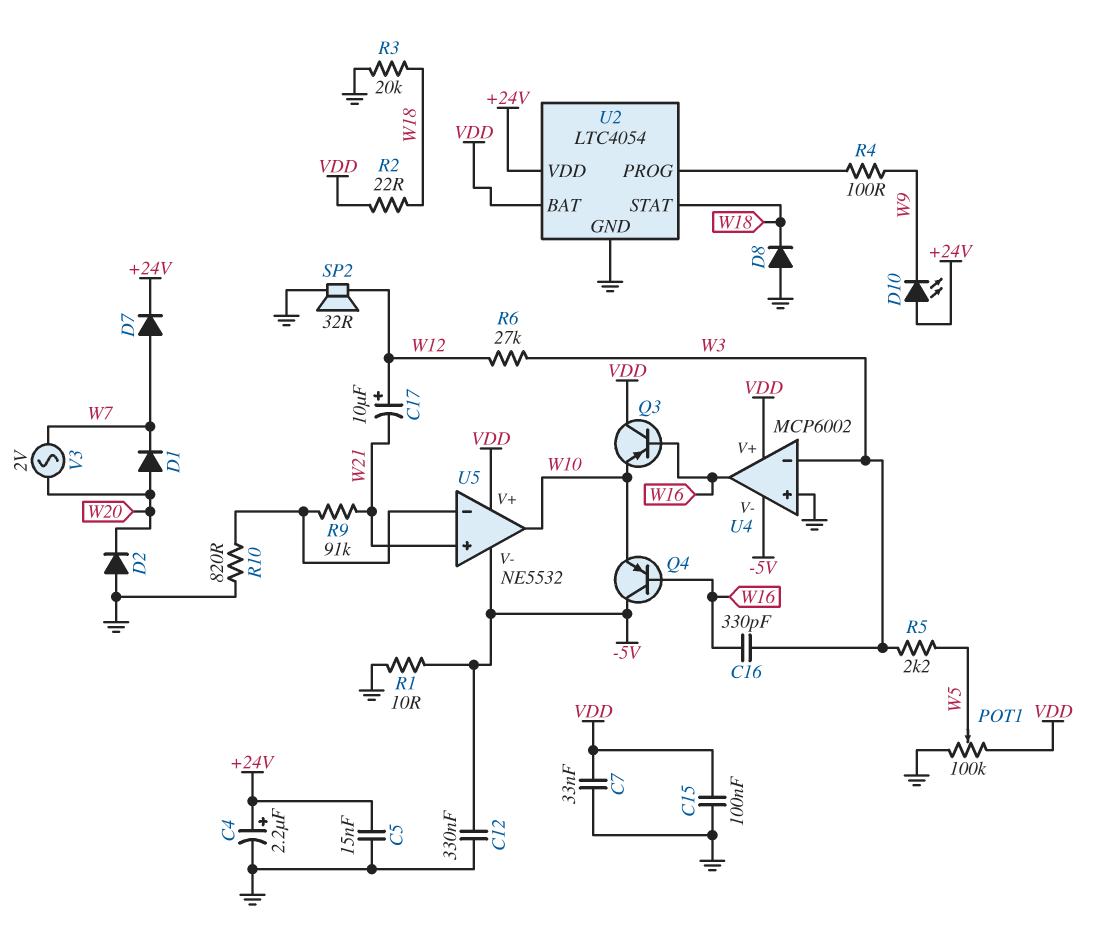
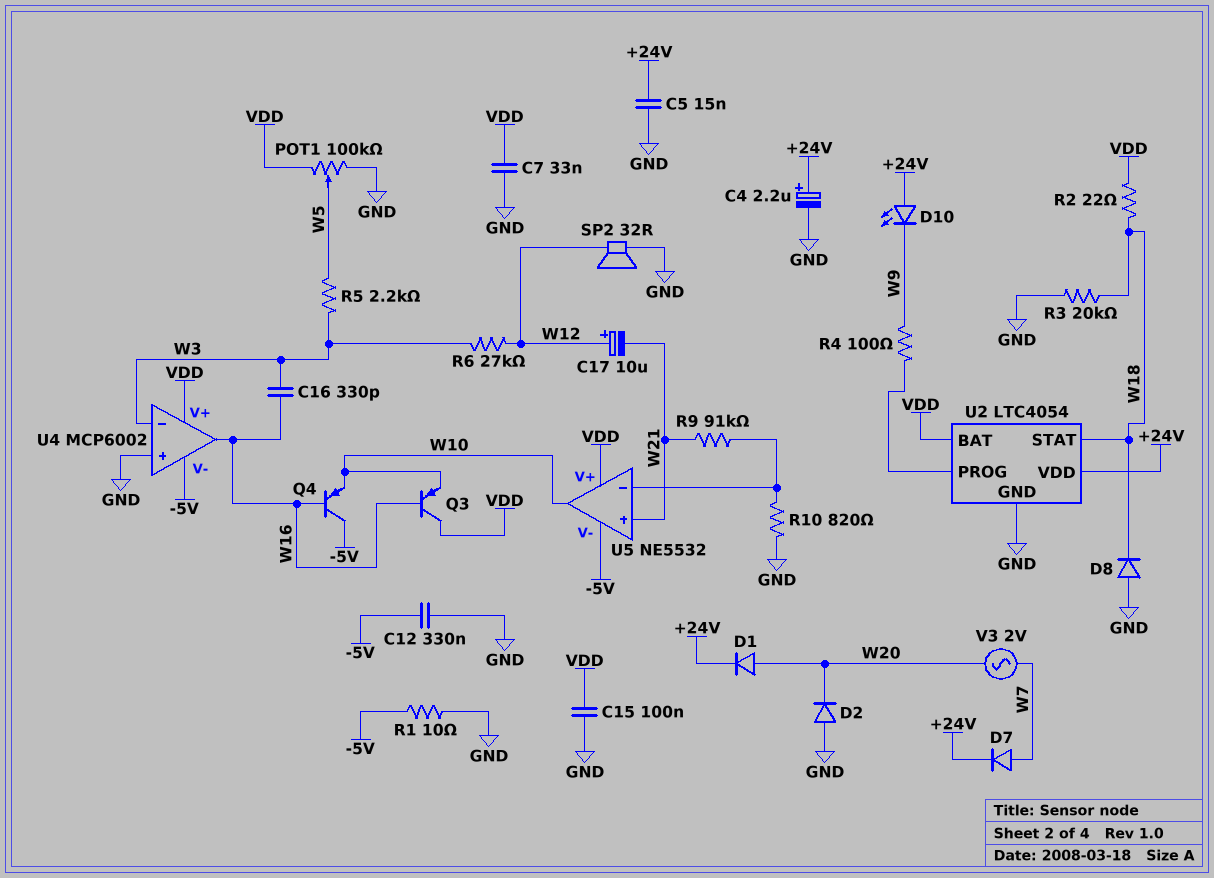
D1: diode (A W20, K W7) -> diode (A W20, K +24V)

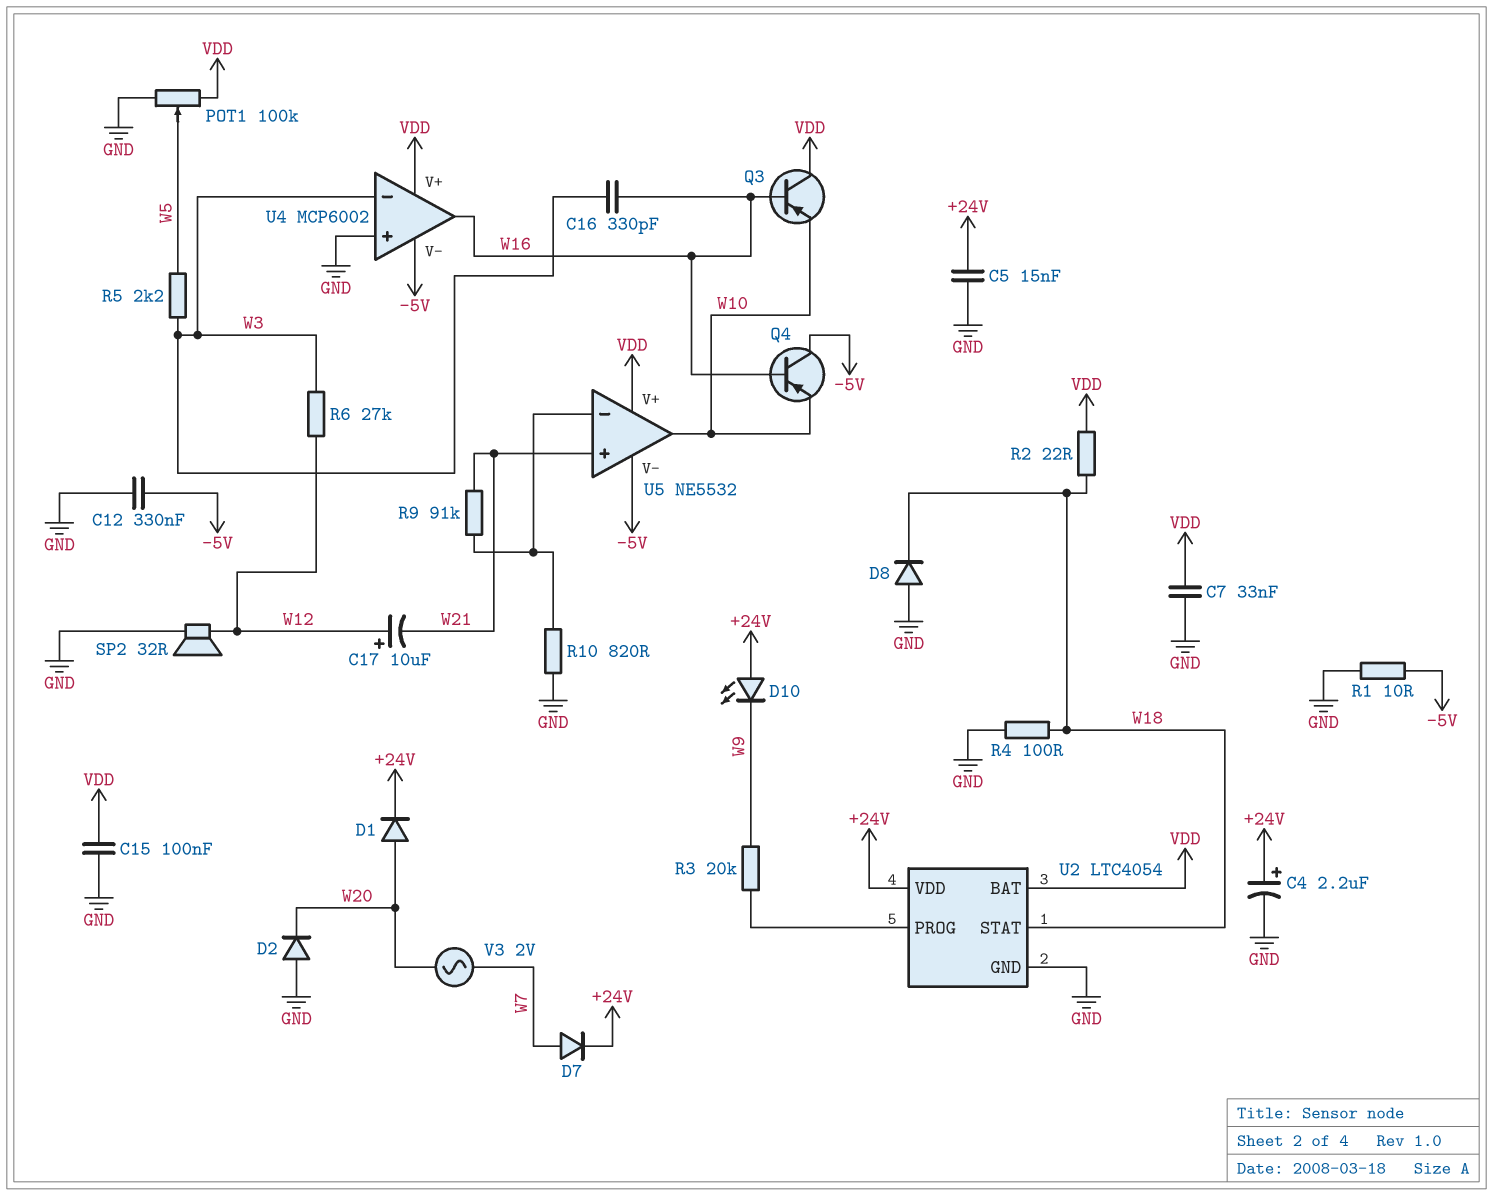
R3: 20k (GND, W18) -> 20k (U2/PROG, W9)
R4: 100 (U2/PROG, W9) -> 100 (GND, W18)

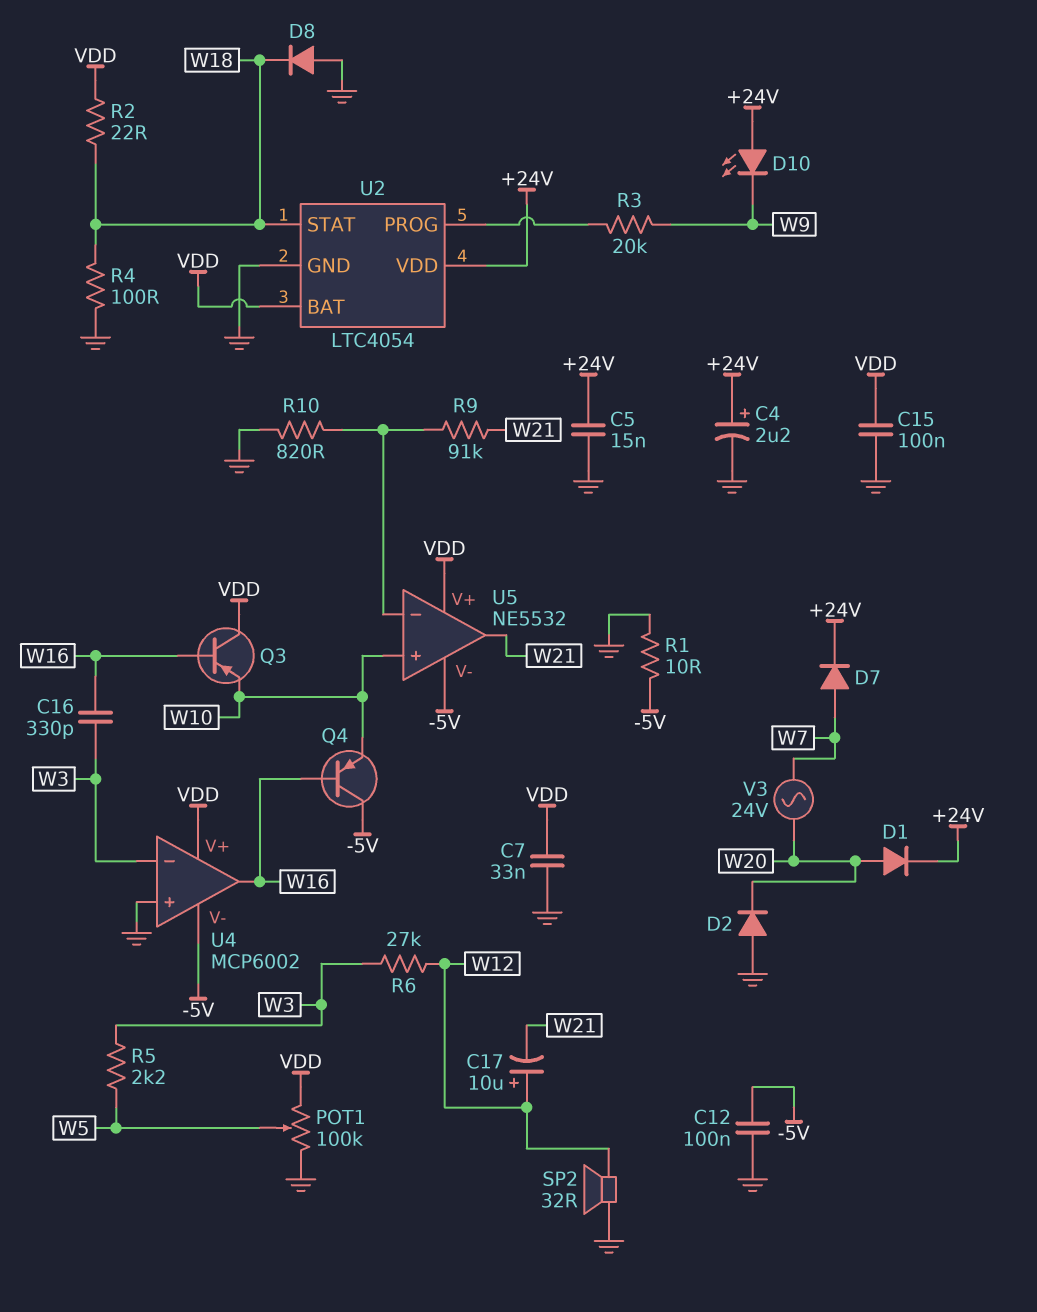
C12: 330nF (-5V, GND) -> 100nF (-5V, GND)
U5 pin in+: W21 -> W10
U5 pin out: W10 -> W21
V3: AC 2V (W7, W20) -> AC 24V (W7, W20)

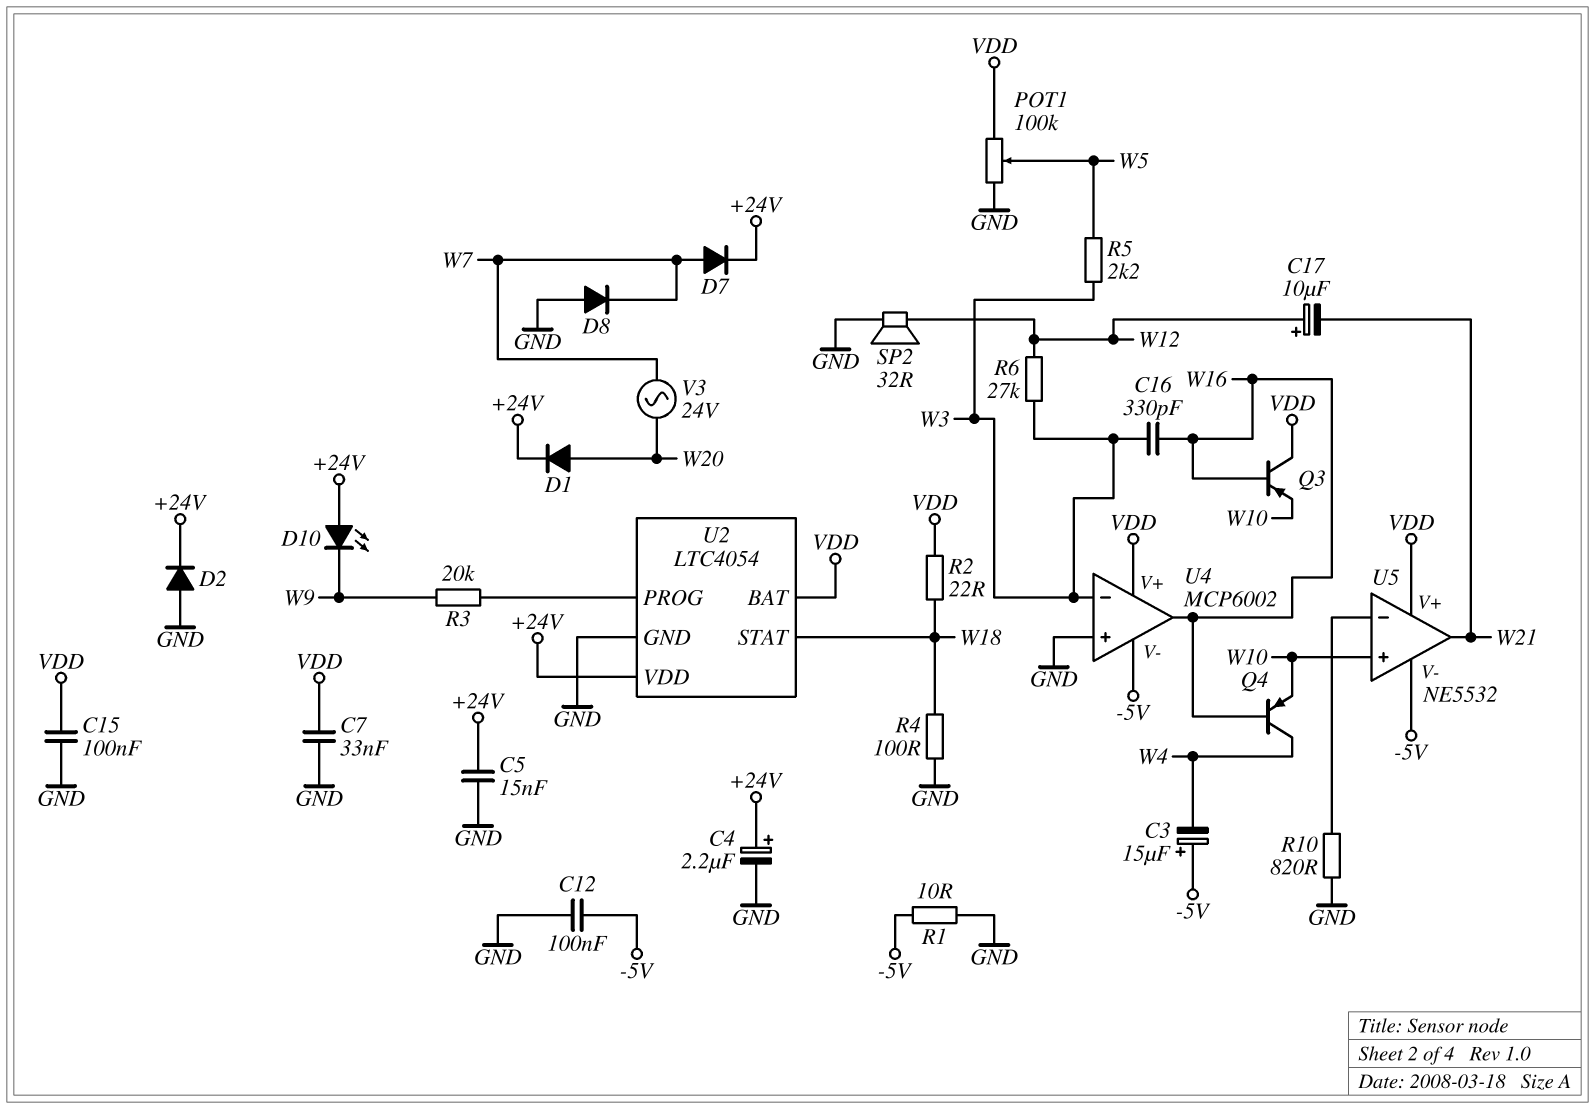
C3: none -> 15uF (plus -5V, minus W4)
D2: diode (A GND, K W20) -> diode (A GND, K +24V)
D8: diode (A GND, K W18) -> diode (A GND, K W7)
Q4: PNP (B W16, C -5V, E W10) -> PNP (B W16, C W4, E W10)
R9: 91k (U5/in-, W21) -> none

